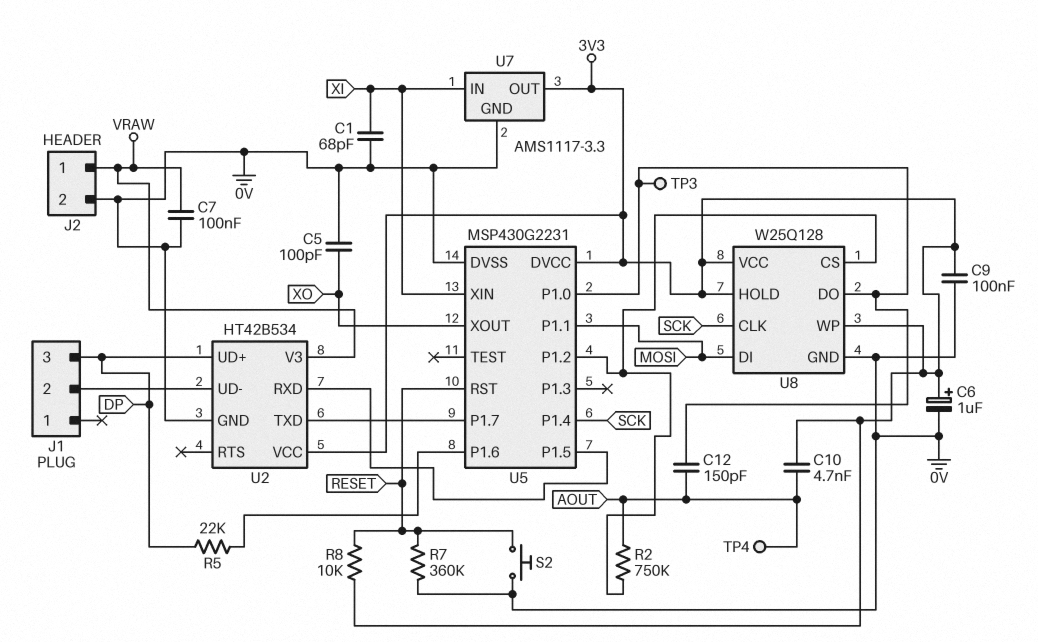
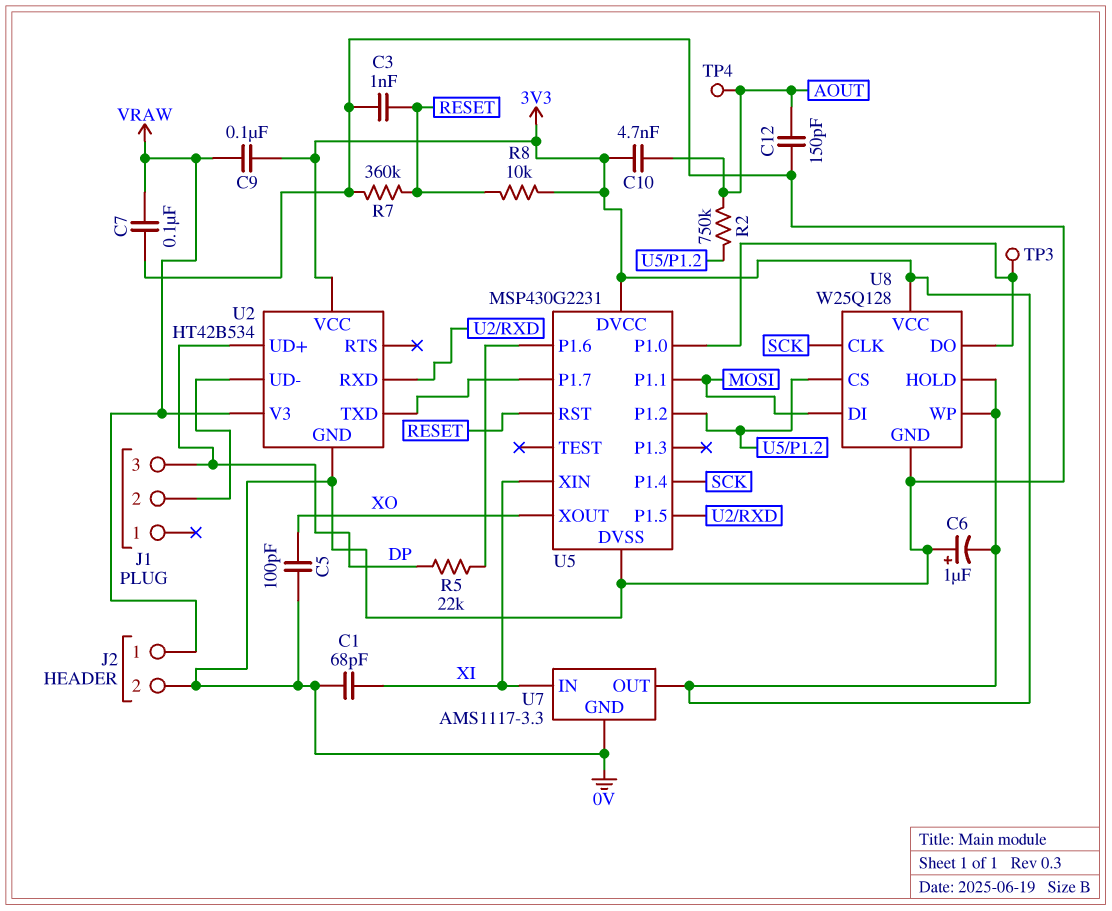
C3: none -> 1nF (0V, RESET)
C6: 1uF (plus 3V3, minus 0V) -> 1uF (plus 0V, minus 3V3)
C9: 100nF (0V, 3V3) -> 100nF (3V3, VRAW)
C12: 150pF (AOUT, U5/P1.0) -> 150pF (0V, AOUT)
S2: button (0V, RESET) -> none

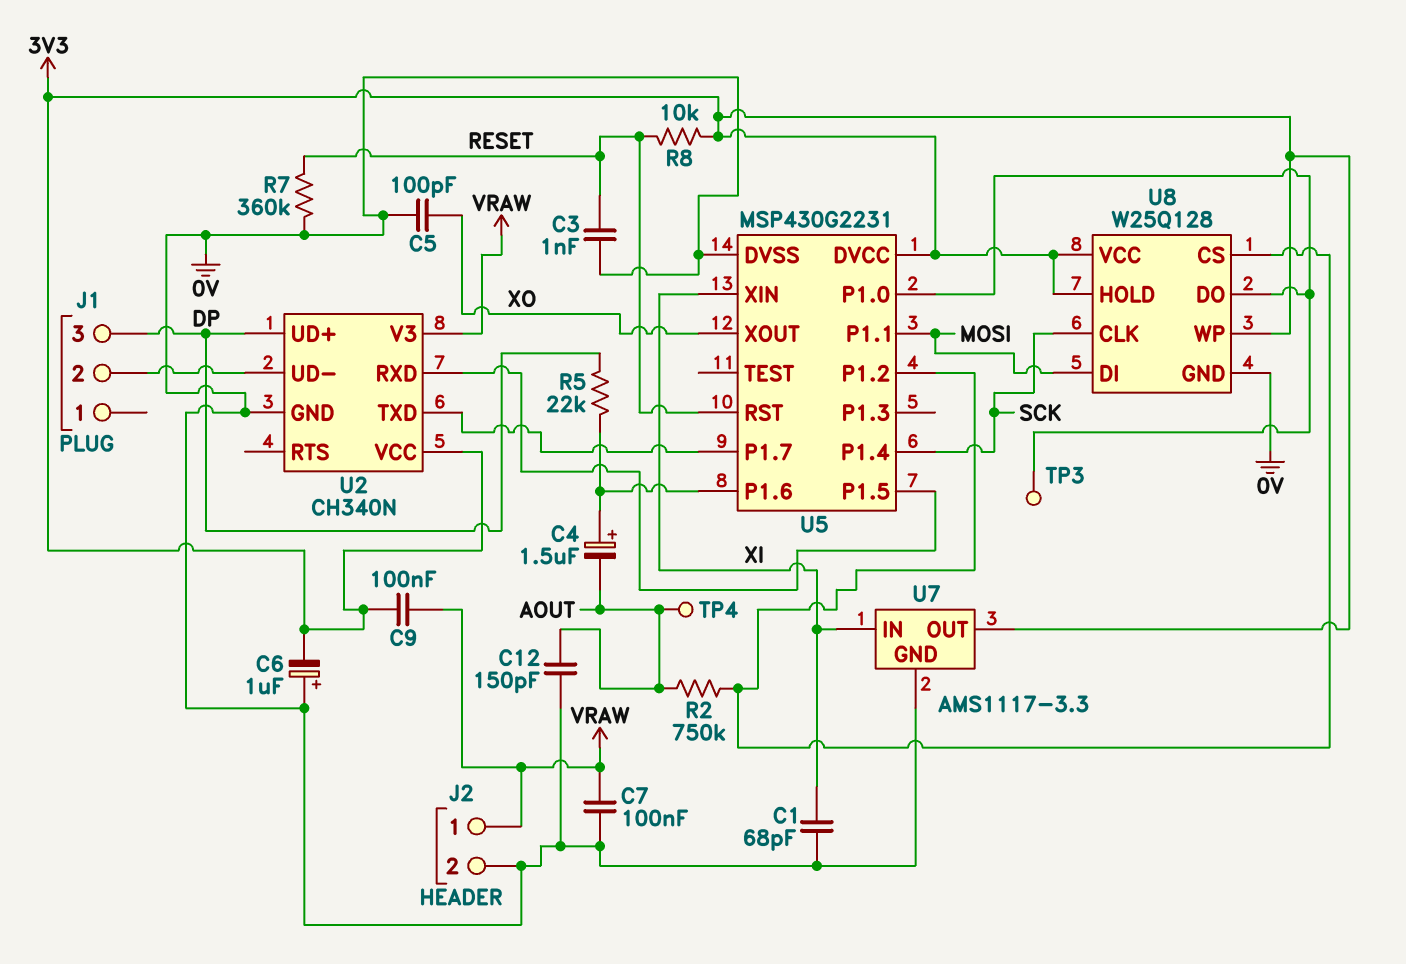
C4: none -> 1.5uF (plus U5/P1.6, minus AOUT)
C10: 4.7nF (3V3, AOUT) -> none
U2: HT42B534 -> CH340N

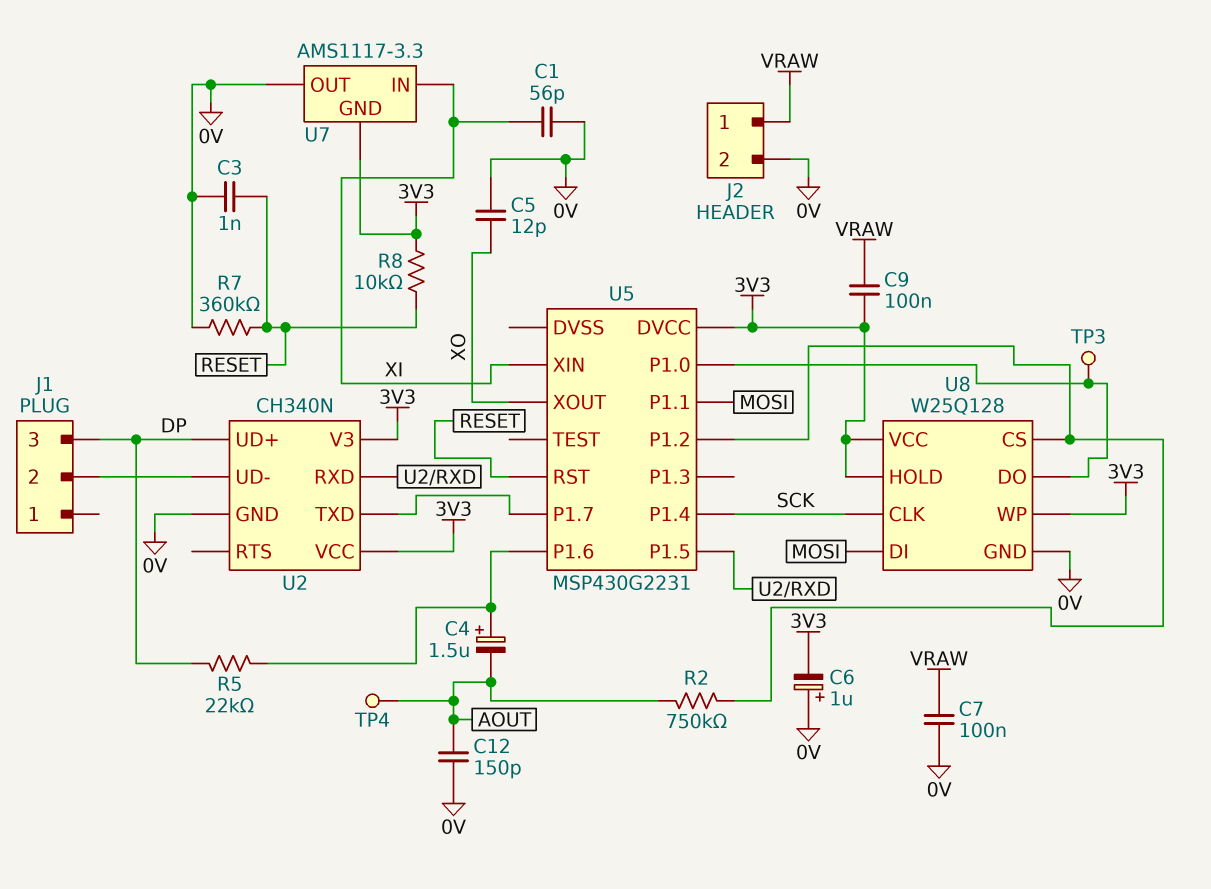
C1: 68pF (0V, XI) -> 56pF (0V, XI)
C5: 100pF (0V, XO) -> 12pF (0V, XO)
U2 pin V3: VRAW -> 3V3
U5 pin DVSS: 0V -> none
U7 pin GND: 0V -> 3V3
U7 pin OUT: 3V3 -> 0V

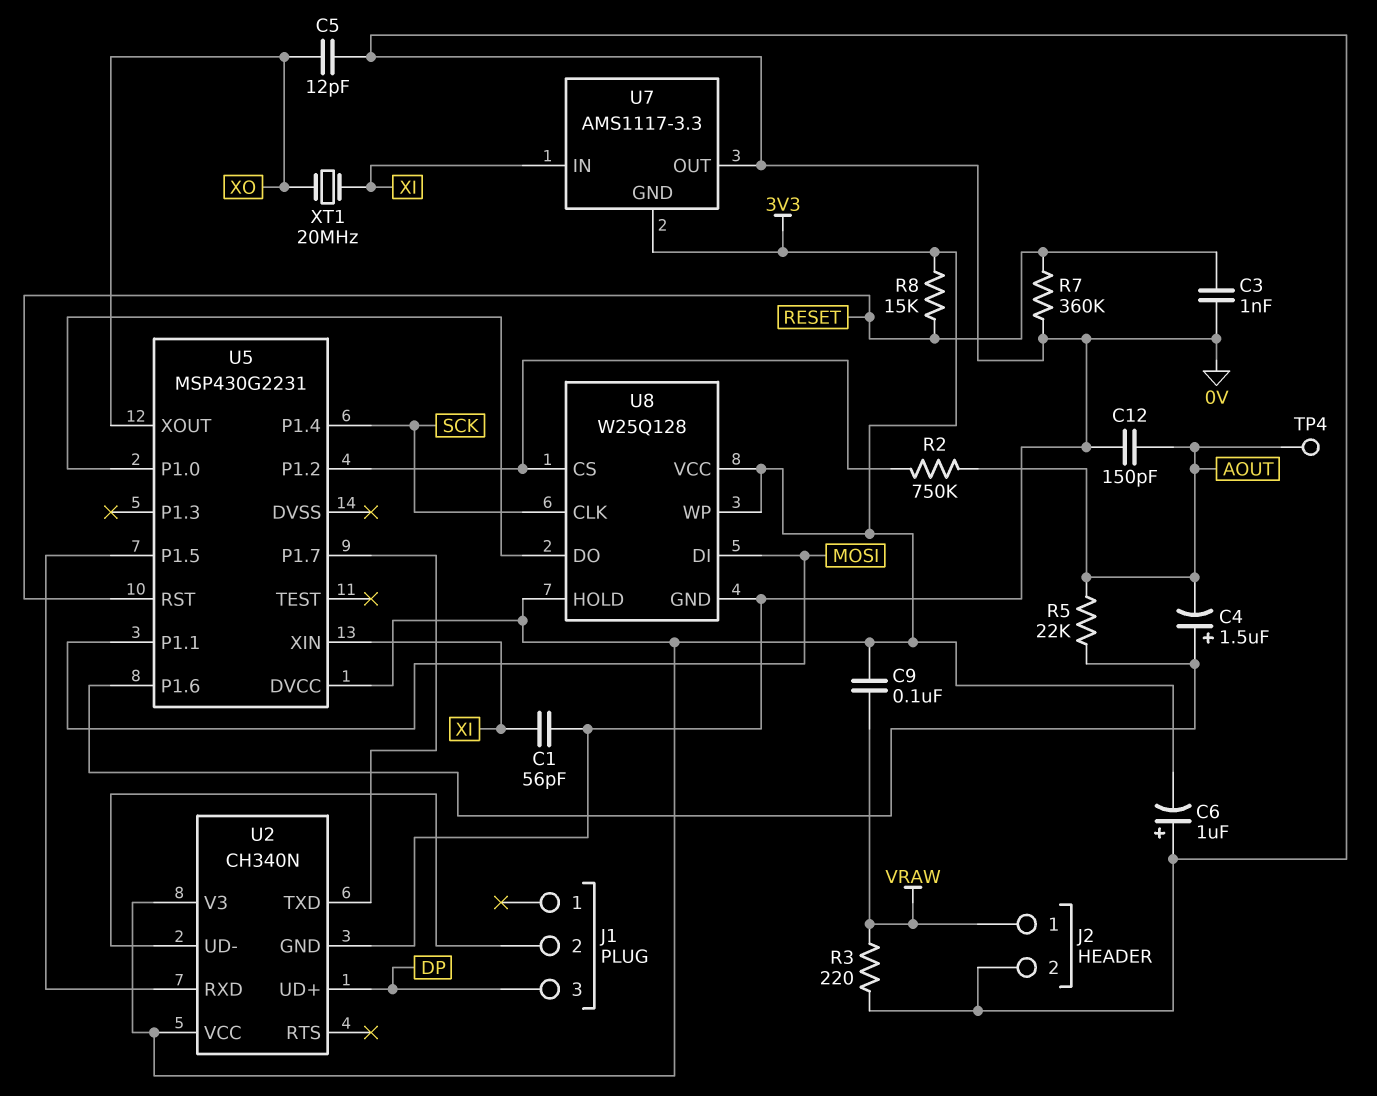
C7: 100nF (0V, VRAW) -> none
R3: none -> 220 (0V, VRAW)
R5: 22k (DP, U5/P1.6) -> 22k (AOUT, U5/P1.6)
R8: 10k (3V3, RESET) -> 15k (3V3, RESET)
TP3: test point (U5/P1.0) -> none
XT1: none -> 20MHz (XI, XO)

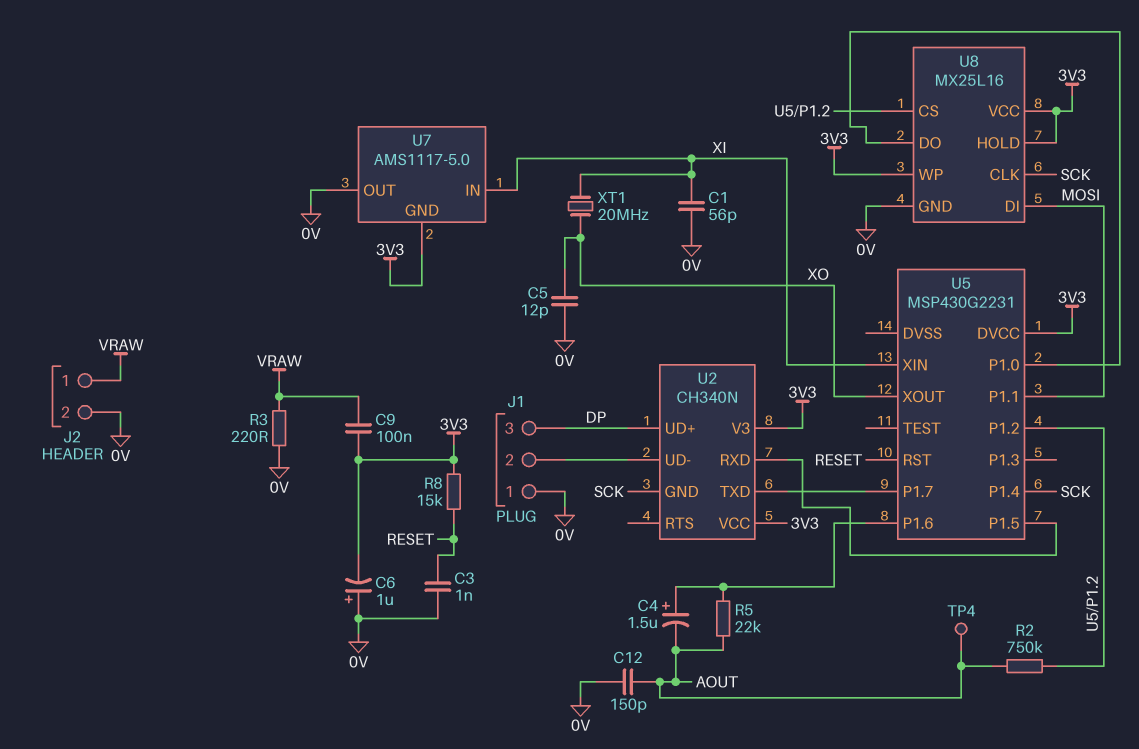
J1 pin 1: none -> 0V
R7: 360k (0V, RESET) -> none
U2 pin GND: 0V -> SCK
U7: AMS1117-3.3 -> AMS1117-5.0
U8: W25Q128 -> MX25L16

